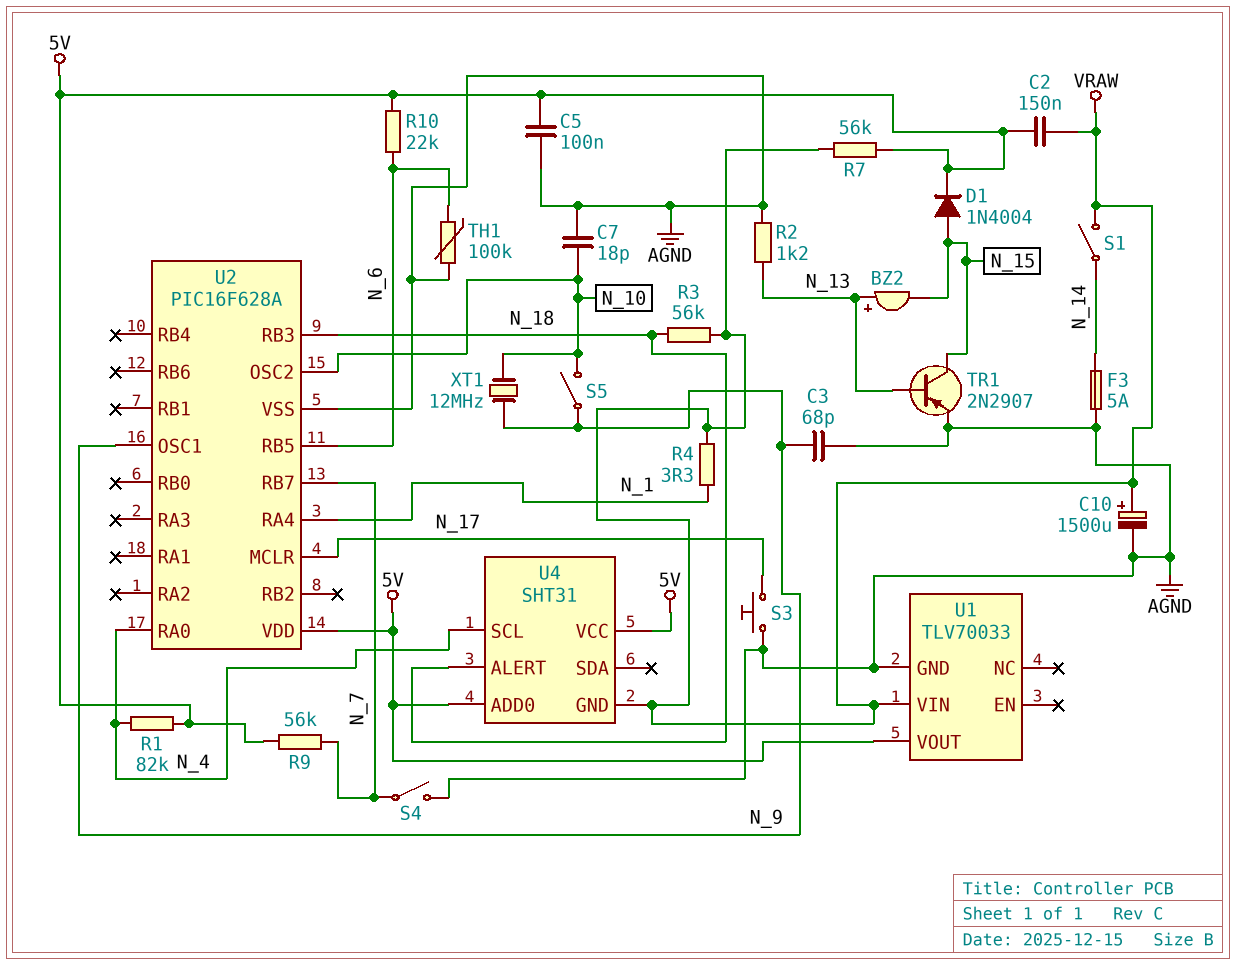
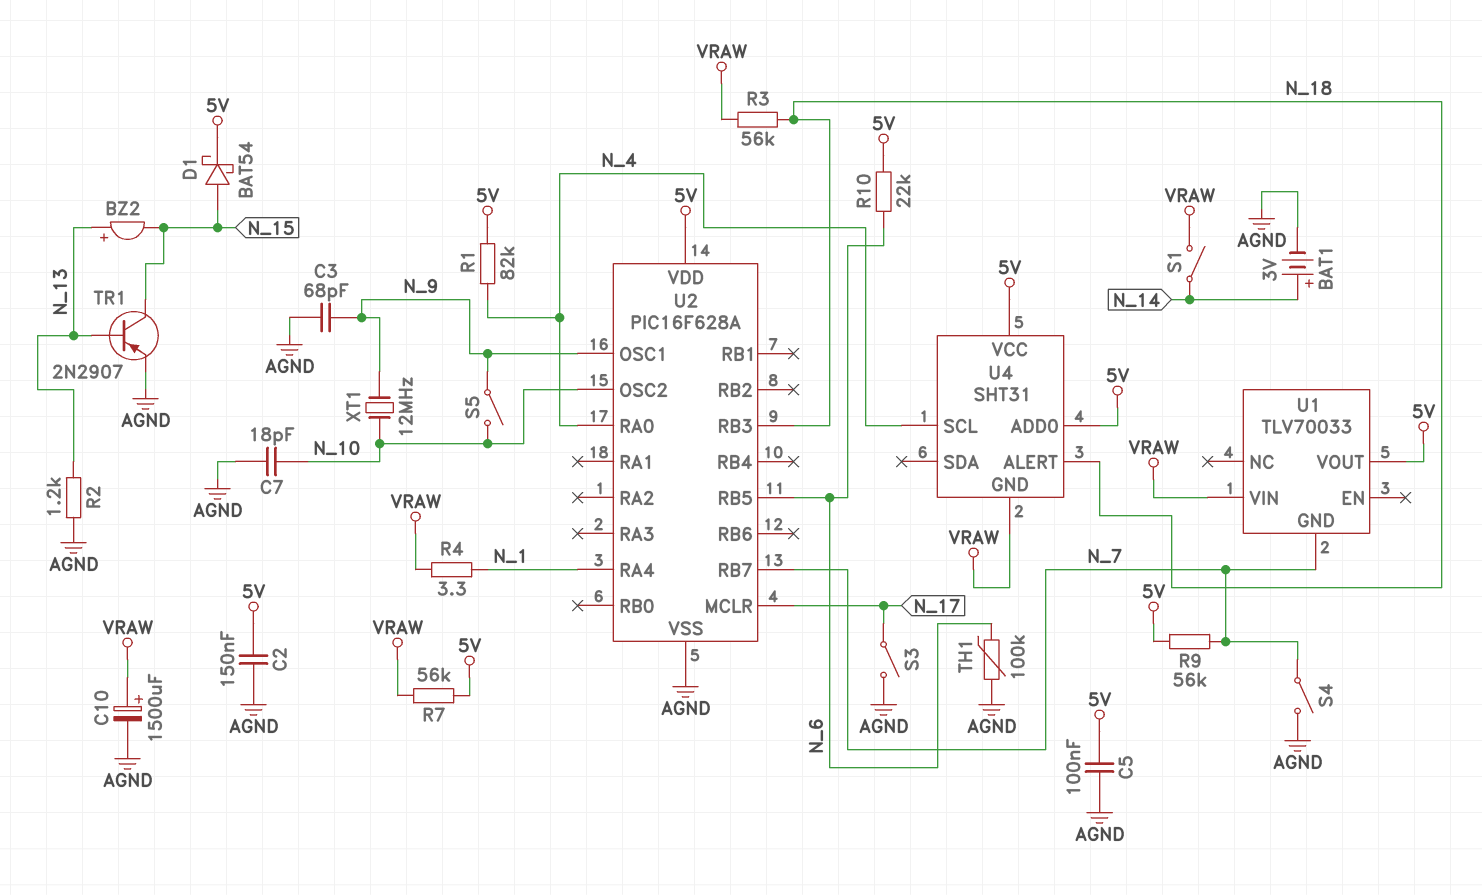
BAT1: none -> 3V (plus N_14, minus AGND)
C2: 150nF (5V, VRAW) -> 150nF (5V, AGND)
D1: diode 1N4004 (A N_15, K 5V) -> schottky BAT54 (A N_15, K 5V)
F3: 5A (AGND, N_14) -> none
S3: button (AGND, N_17) -> switch (AGND, N_17)
U1 pin GND: AGND -> N_7

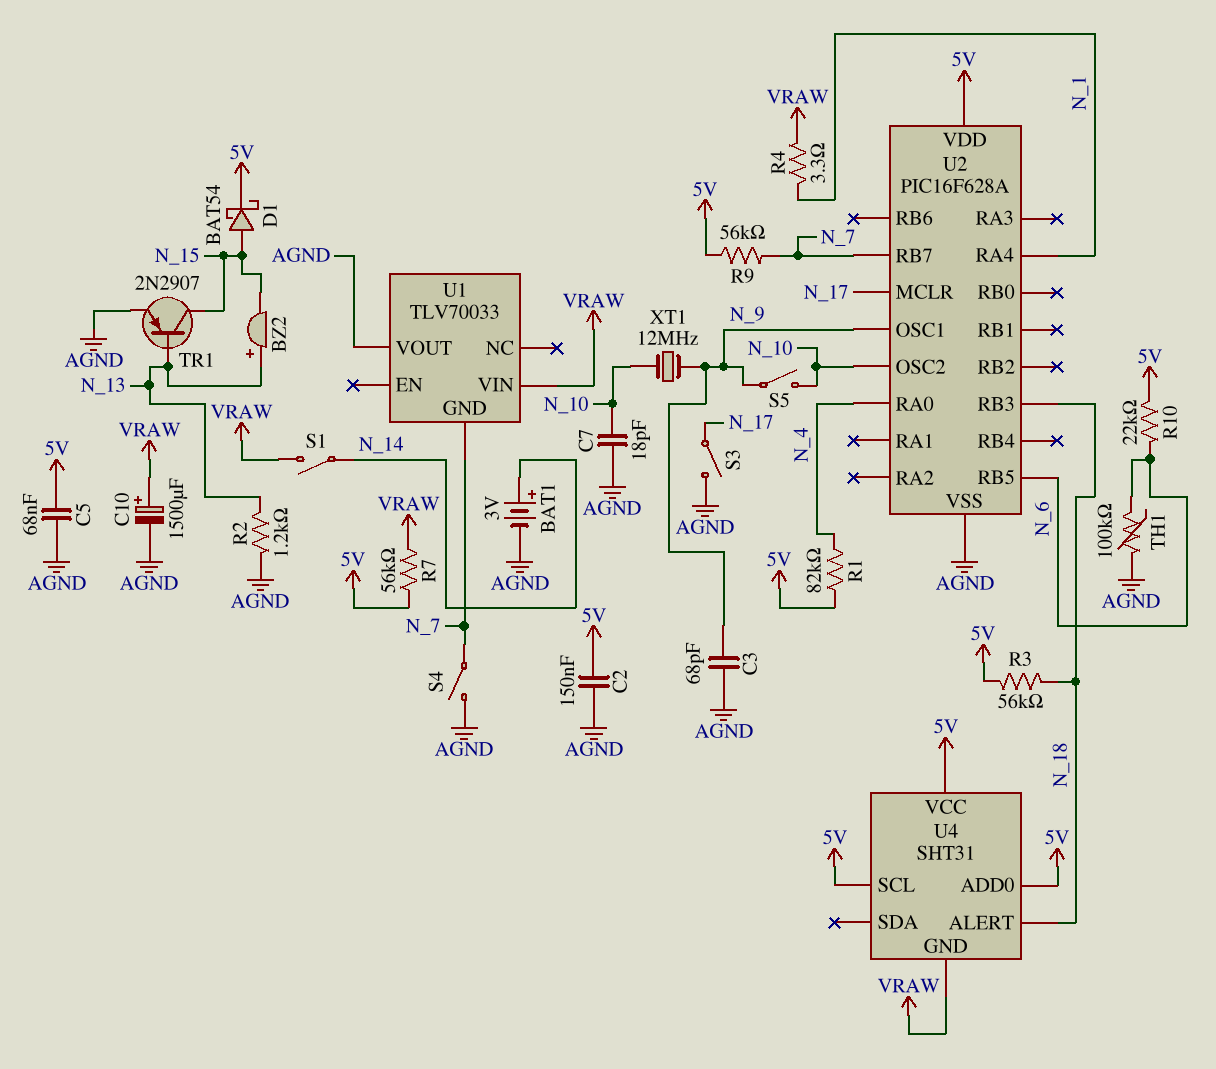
C5: 100nF (5V, AGND) -> 68nF (5V, AGND)
R3: 56k (N_18, VRAW) -> 56k (5V, N_18)
U1 pin VOUT: 5V -> AGND
U4 pin SCL: N_4 -> 5V

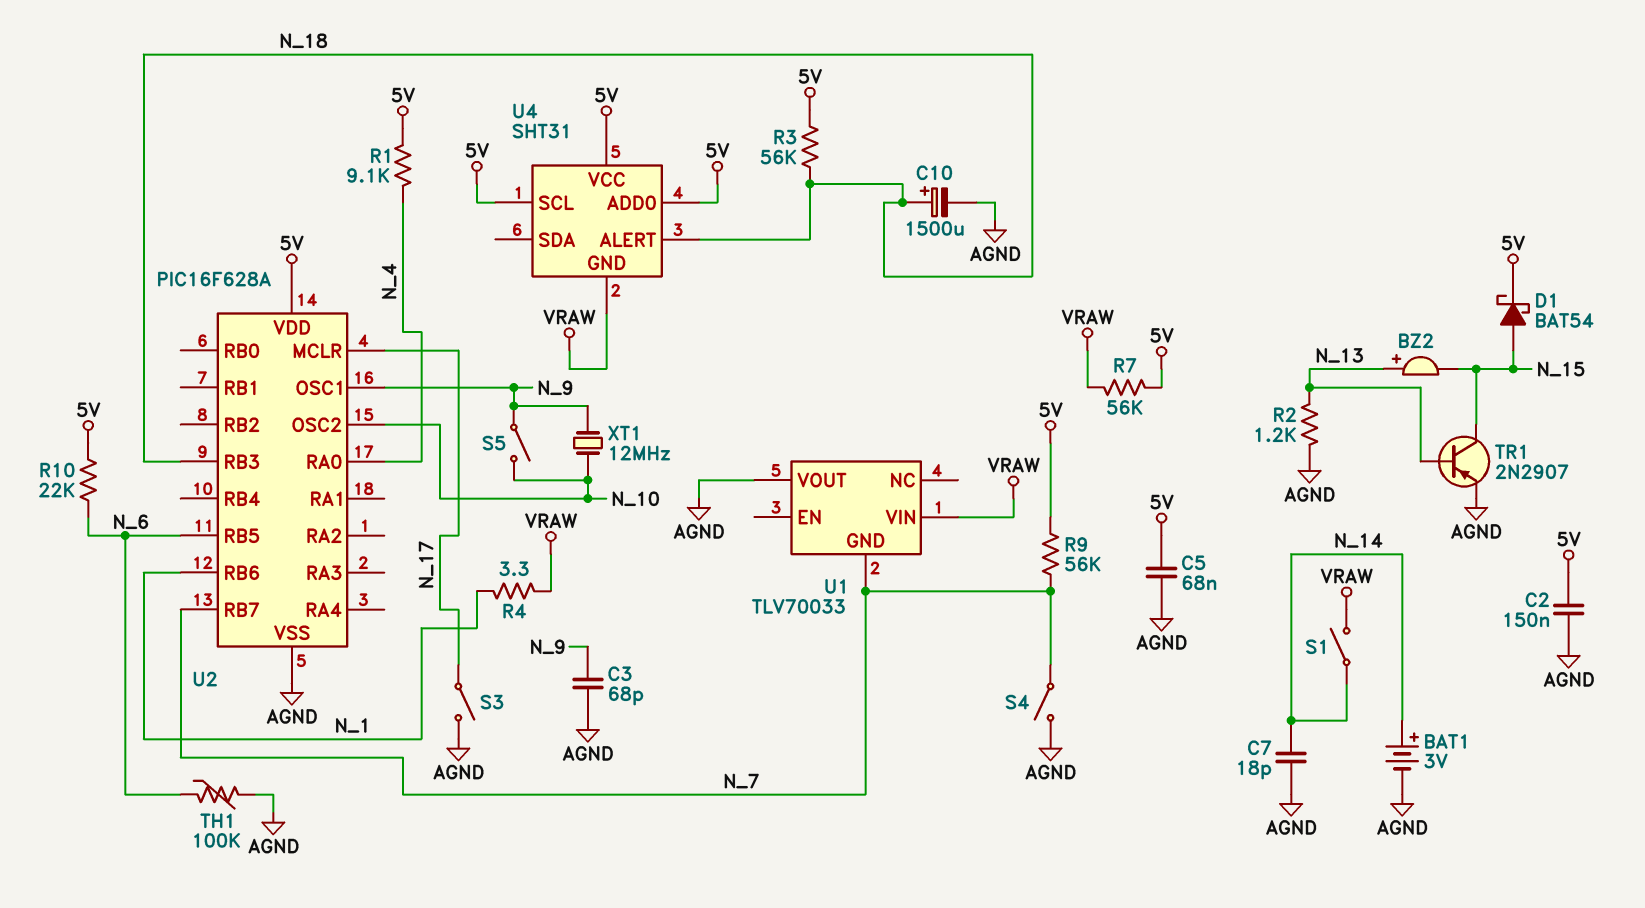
C7: 18pF (AGND, N_10) -> 18pF (AGND, N_14)
C10: 1500uF (plus VRAW, minus AGND) -> 1500uF (plus N_18, minus AGND)
R1: 82k (5V, N_4) -> 9.1k (5V, N_4)
U2 pin RA4: N_1 -> none
U2 pin RB6: none -> N_1

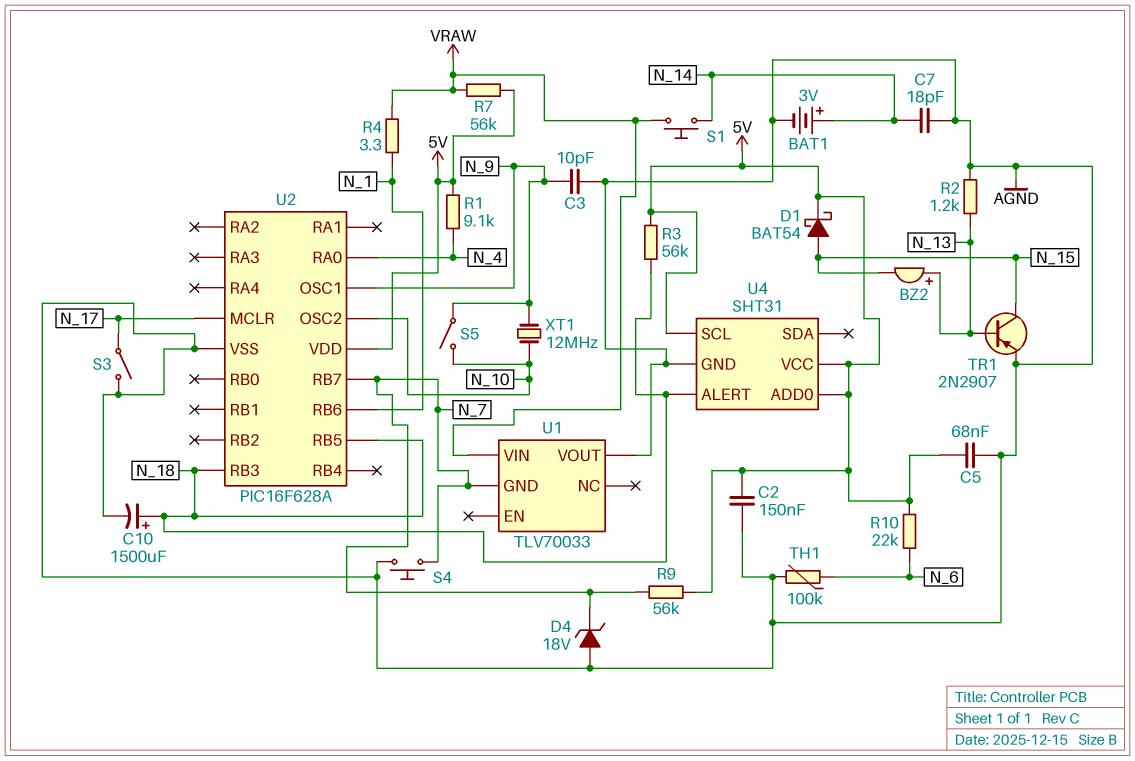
C3: 68pF (AGND, N_9) -> 10pF (AGND, N_9)
D4: none -> zener 18V (A AGND, K N_7)
S1: switch (N_14, VRAW) -> button (N_14, VRAW)
S4: switch (AGND, N_7) -> button (AGND, N_7)
U2 pin RB5: N_6 -> N_18
U4 pin GND: VRAW -> AGND

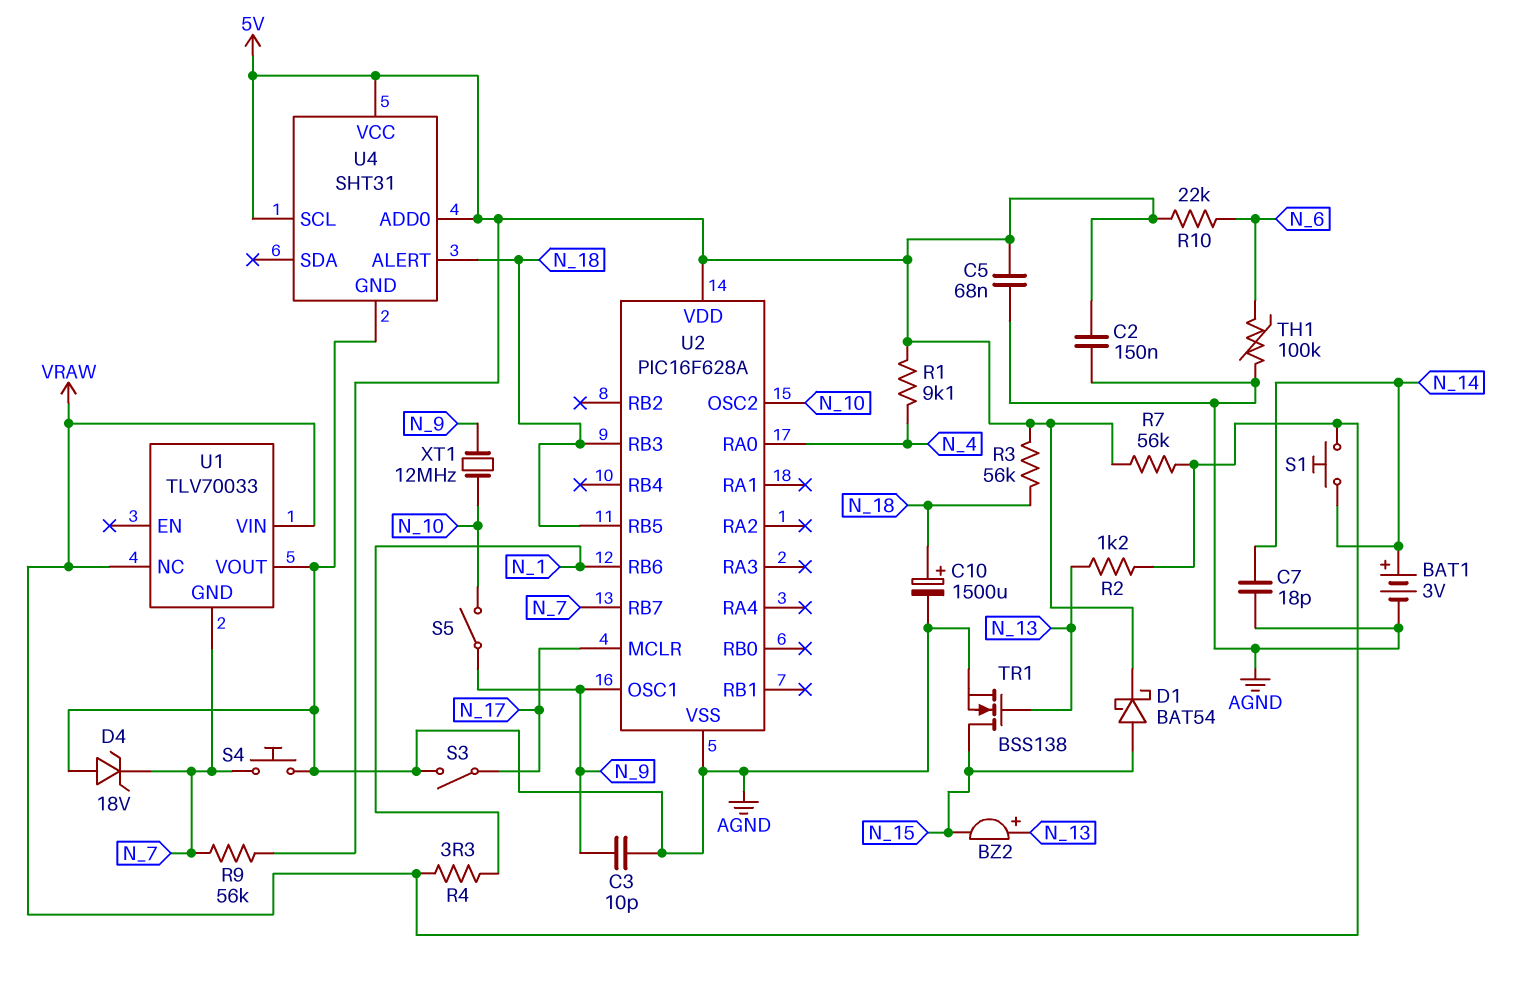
R2: 1.2k (AGND, N_13) -> 1.2k (N_13, VRAW)
TR1: PNP 2N2907 (B N_13, C N_15, E AGND) -> NMOS BSS138 (G N_13, D N_15, S AGND)
U1 pin NC: none -> VRAW

